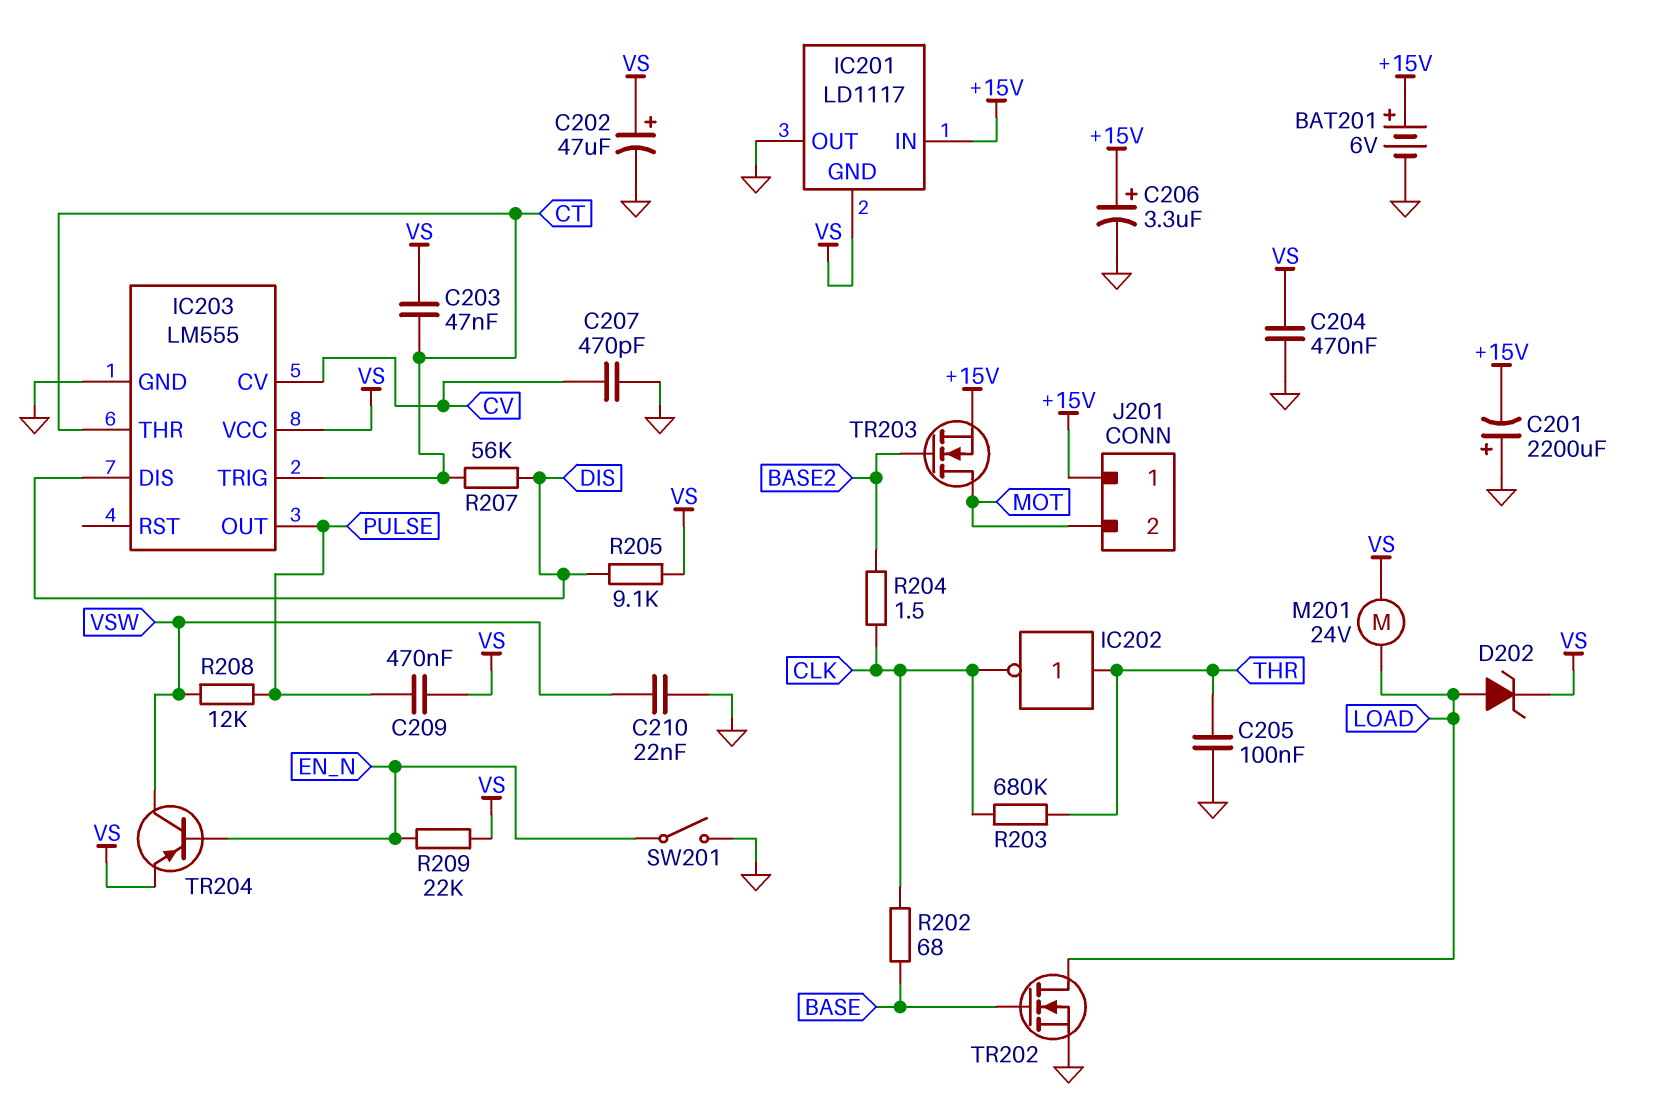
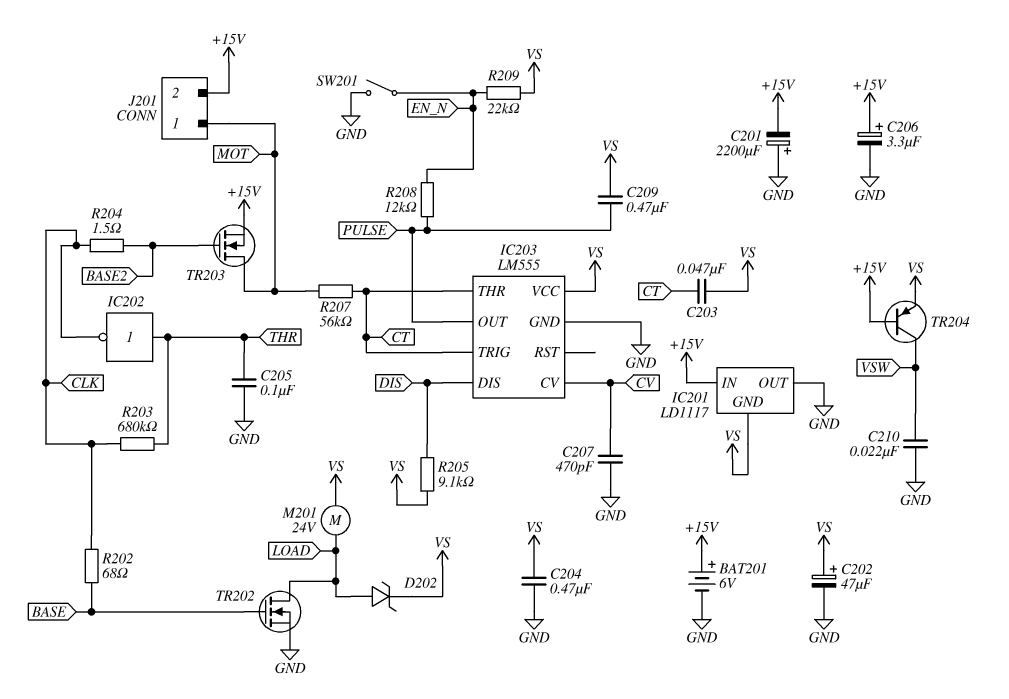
J201 pin 1: +15V -> MOT
J201 pin 2: MOT -> +15V
R207: 56k (CT, DIS) -> 56k (CT, MOT)
R208: 12k (PULSE, VSW) -> 12k (EN_N, PULSE)
TR204: PNP (B EN_N, C VSW, E VS) -> PNP (B +15V, C VSW, E VS)

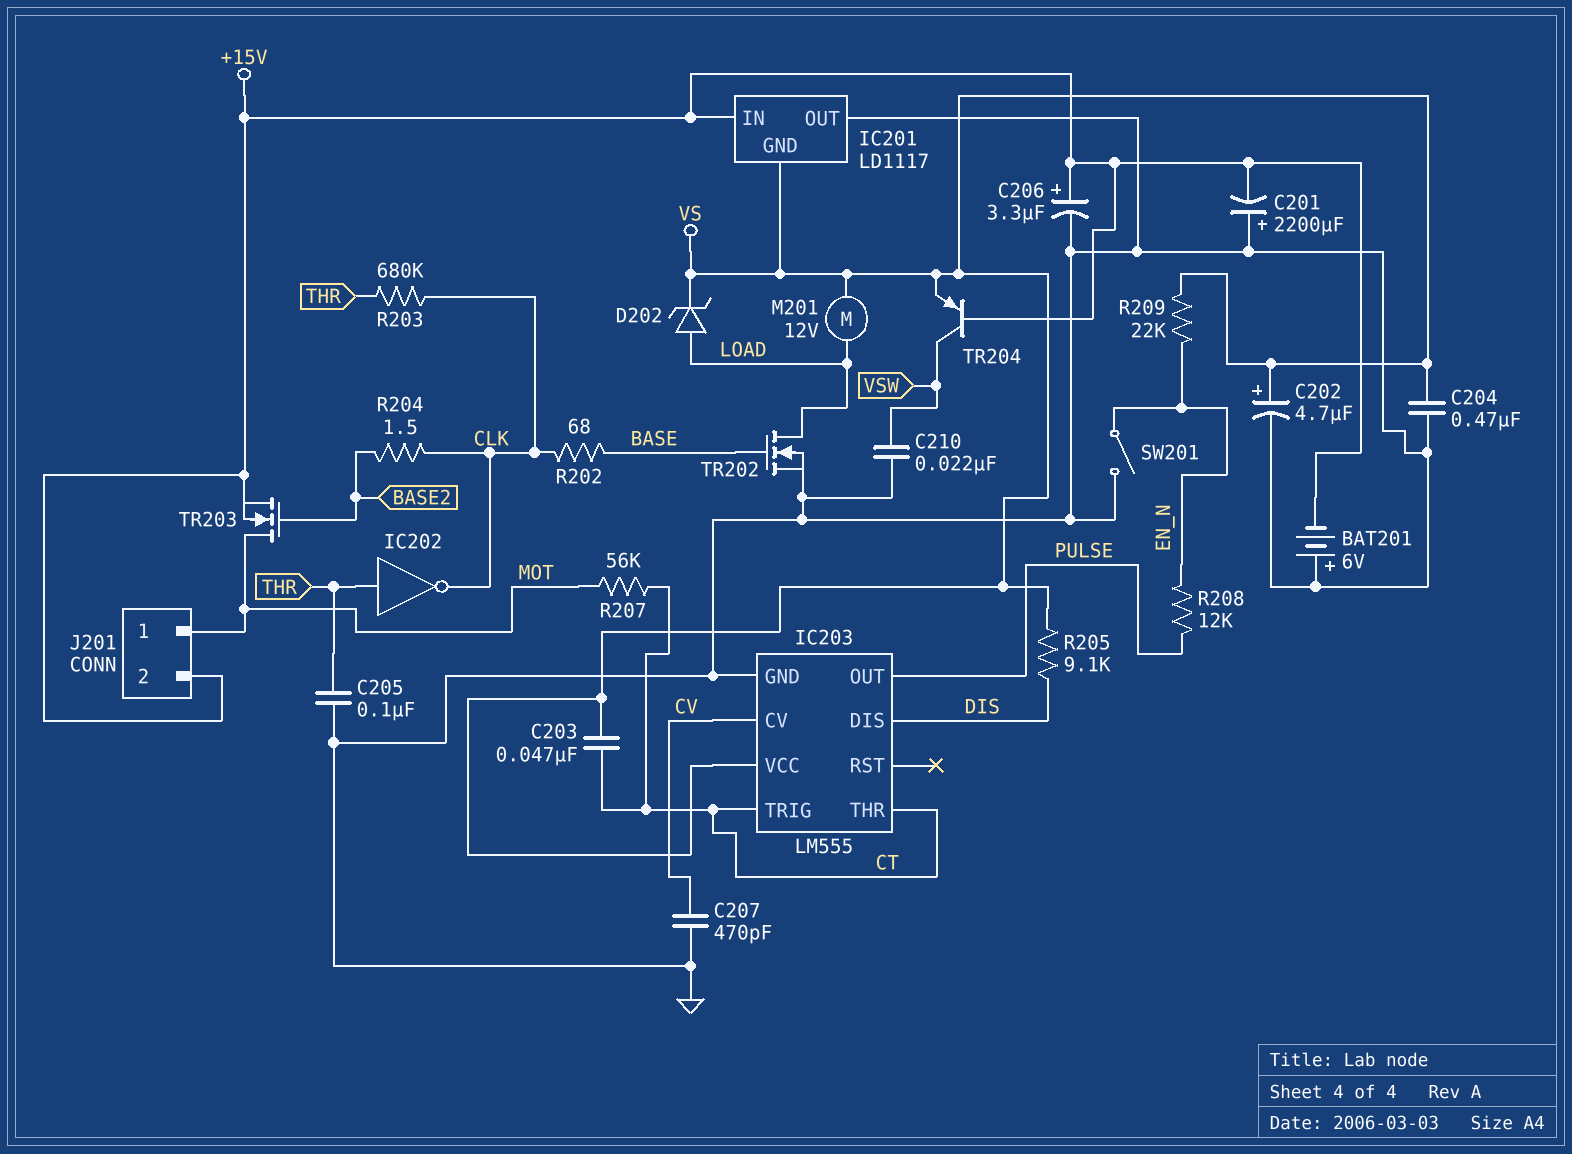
BAT201: 6V (plus +15V, minus GND) -> 6V (plus GND, minus +15V)
C202: 47uF (plus VS, minus GND) -> 4.7uF (plus VS, minus GND)
C209: 470nF (PULSE, VS) -> none
M201: motor 24V (LOAD, VS) -> motor 12V (LOAD, VS)

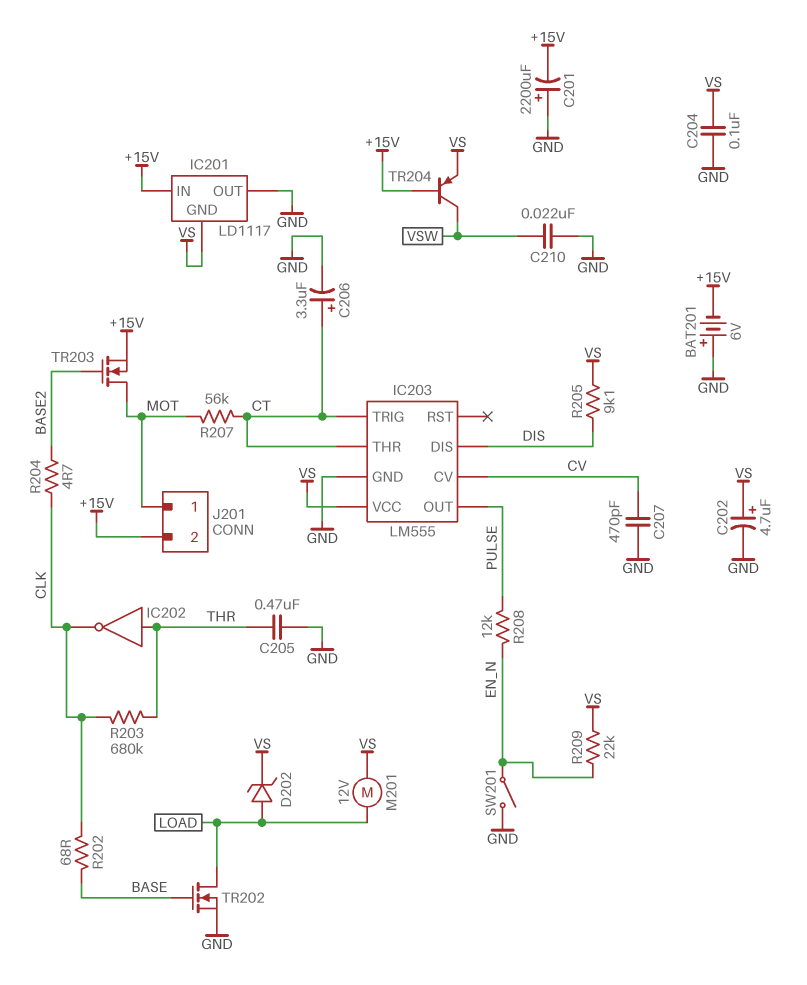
C203: 47nF (CT, VS) -> none
C204: 470nF (GND, VS) -> 100nF (GND, VS)
C205: 100nF (GND, THR) -> 470nF (GND, THR)
C206: 3.3uF (plus +15V, minus GND) -> 3.3uF (plus CT, minus GND)
R204: 1.5 (BASE2, CLK) -> 4.7 (BASE2, CLK)

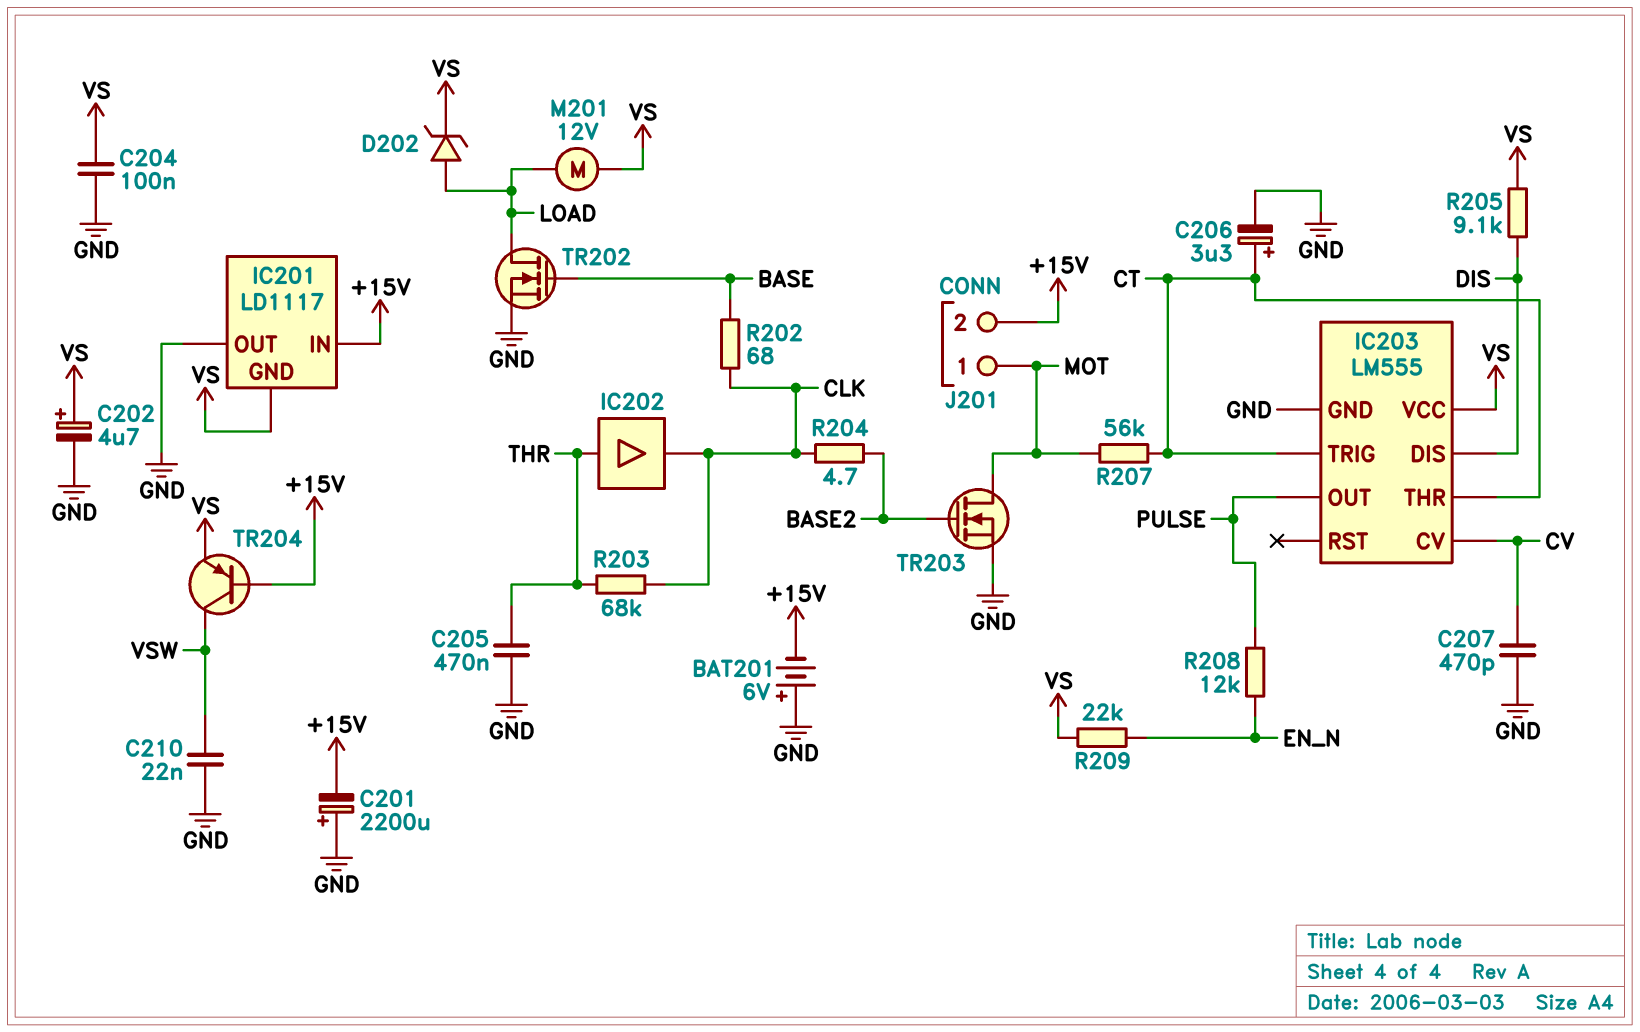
IC202: NOT (in THR, out CLK) -> buffer (in THR, out CLK)
R203: 680k (CLK, THR) -> 68k (CLK, THR)
SW201: switch (EN_N, GND) -> none
TR203: NMOS (G BASE2, D MOT, S +15V) -> NMOS (G BASE2, D MOT, S GND)

